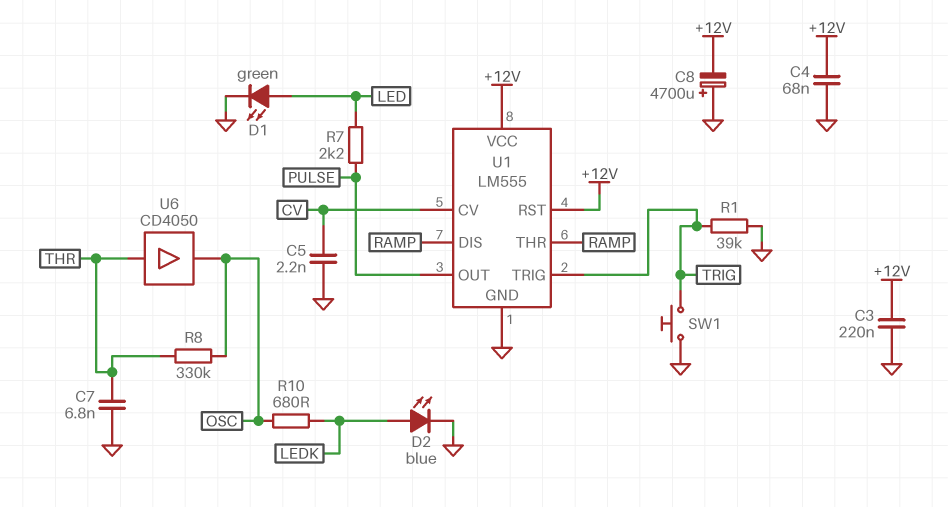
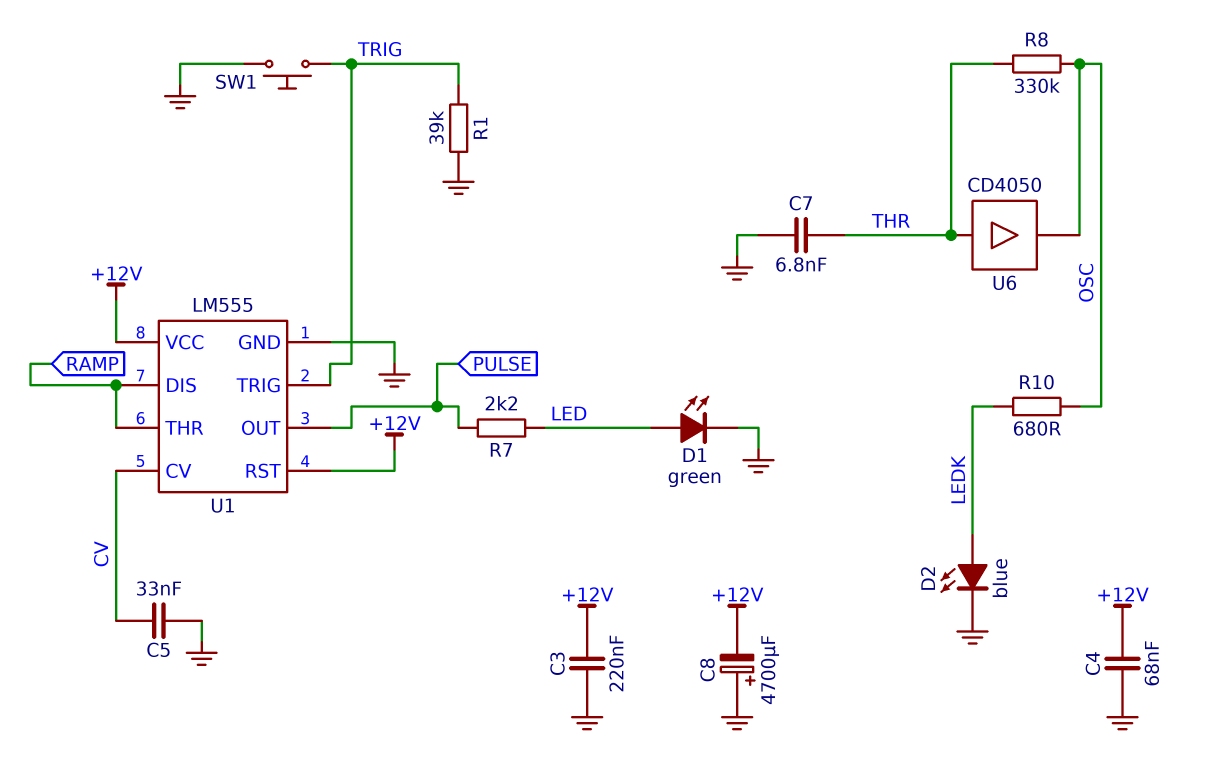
C5: 2.2nF (CV, GND) -> 33nF (CV, GND)

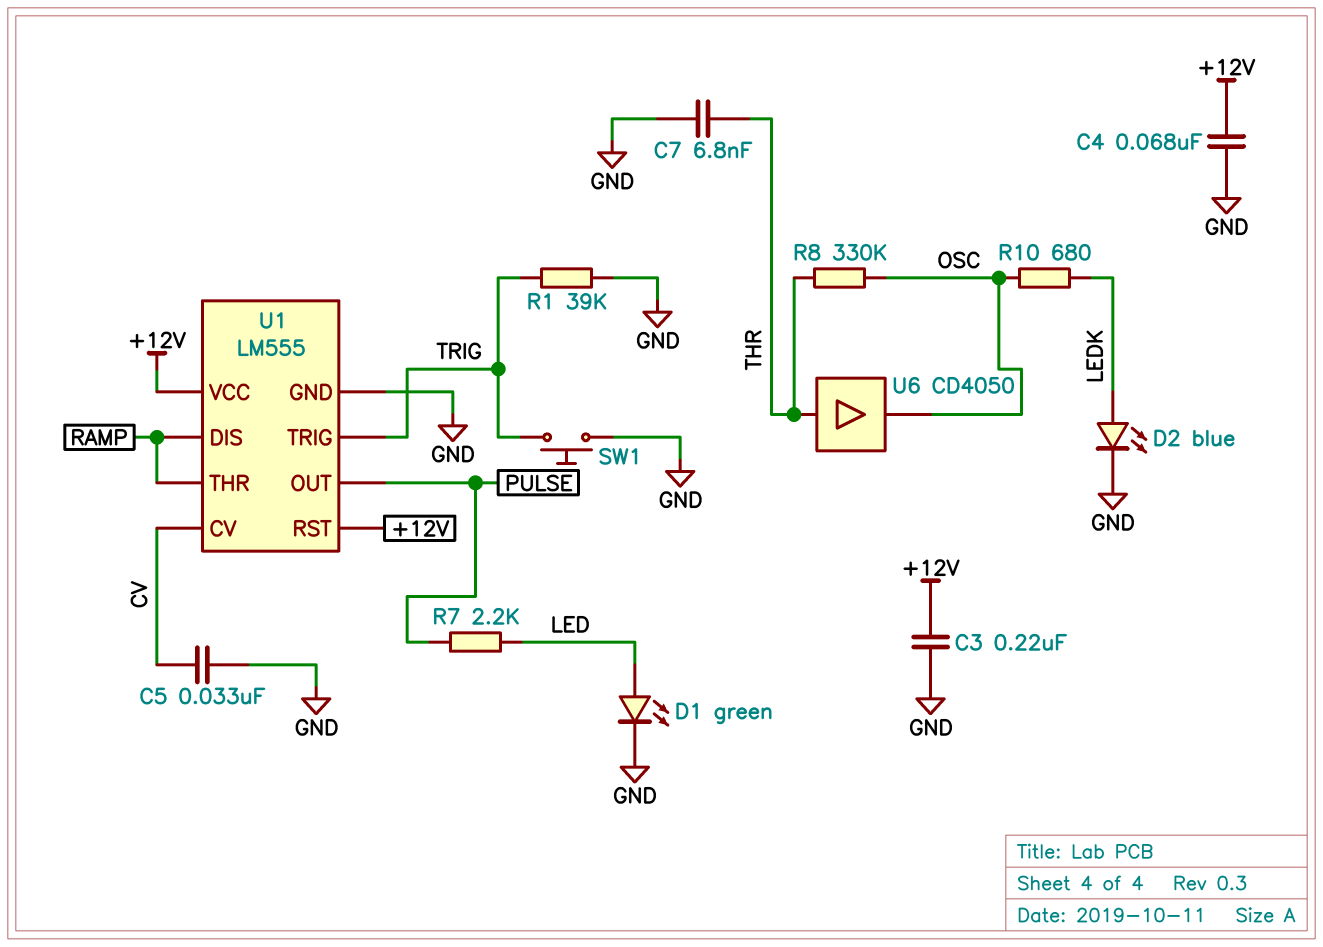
C8: 4700uF (plus GND, minus +12V) -> none

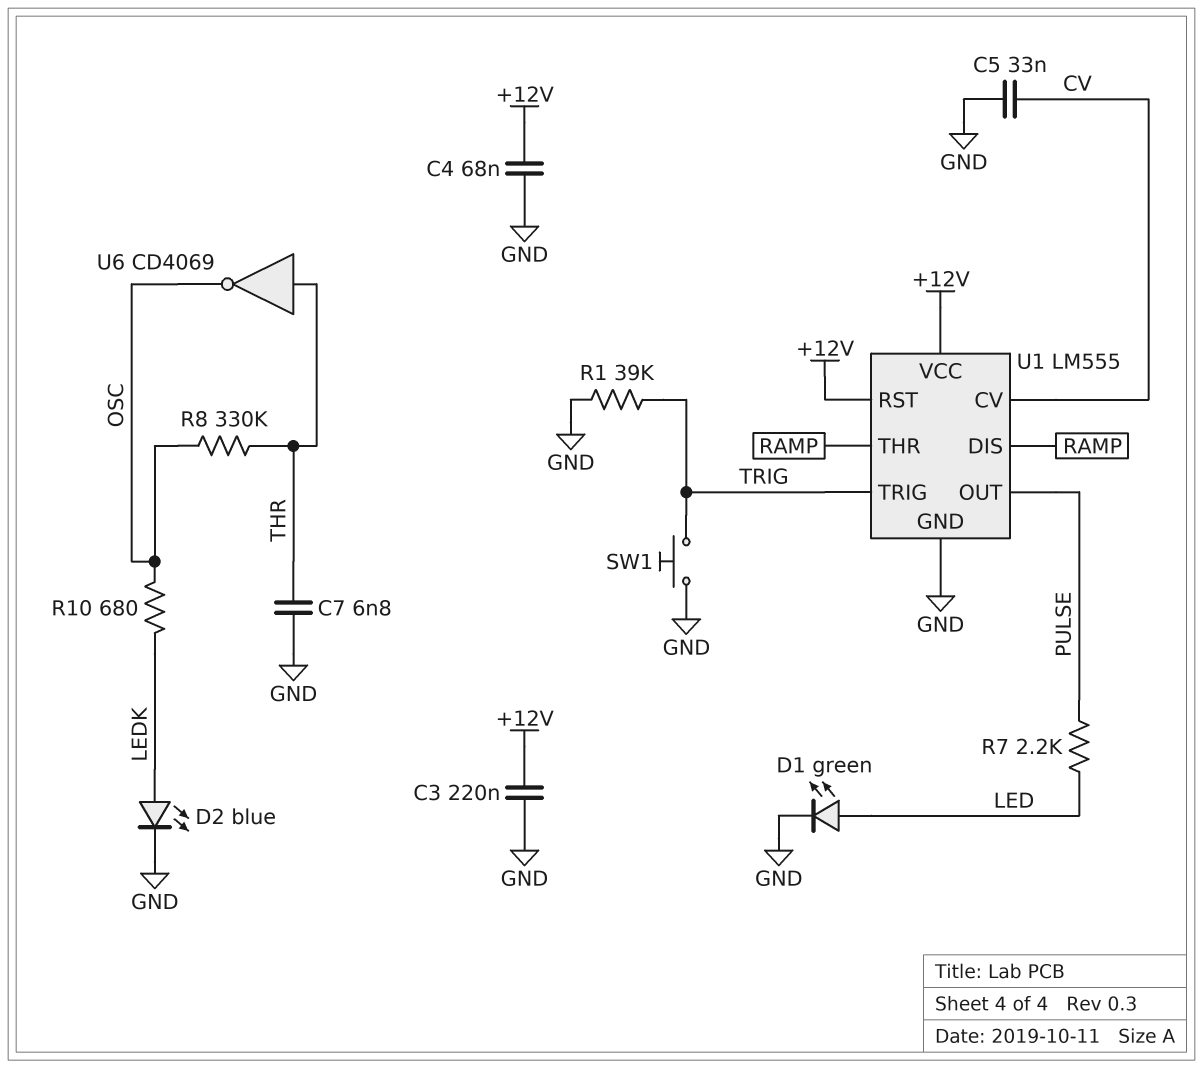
U6: buffer CD4050 (in THR, out OSC) -> NOT CD4069 (in THR, out OSC)

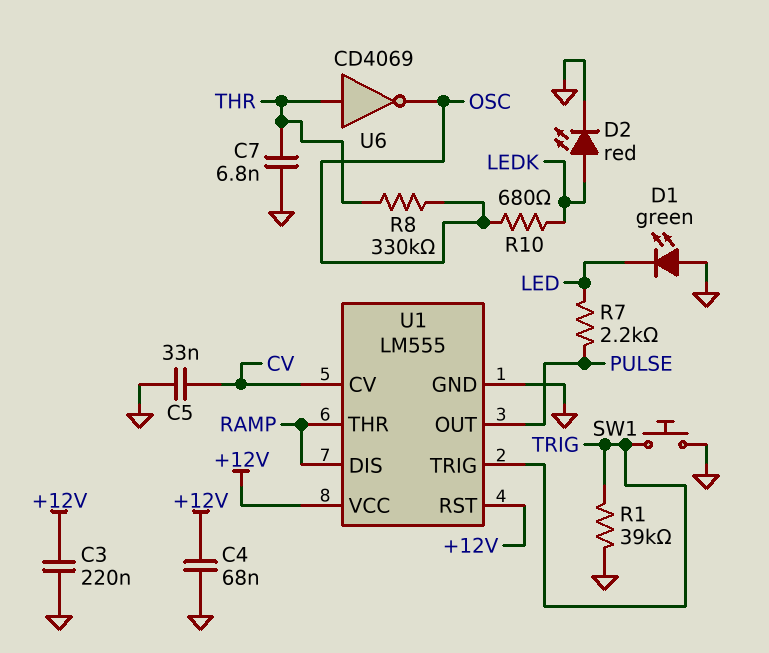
D1: LED green (A LED, K GND) -> LED green (A GND, K LED)
D2: LED blue (A LEDK, K GND) -> LED red (A LEDK, K GND)

